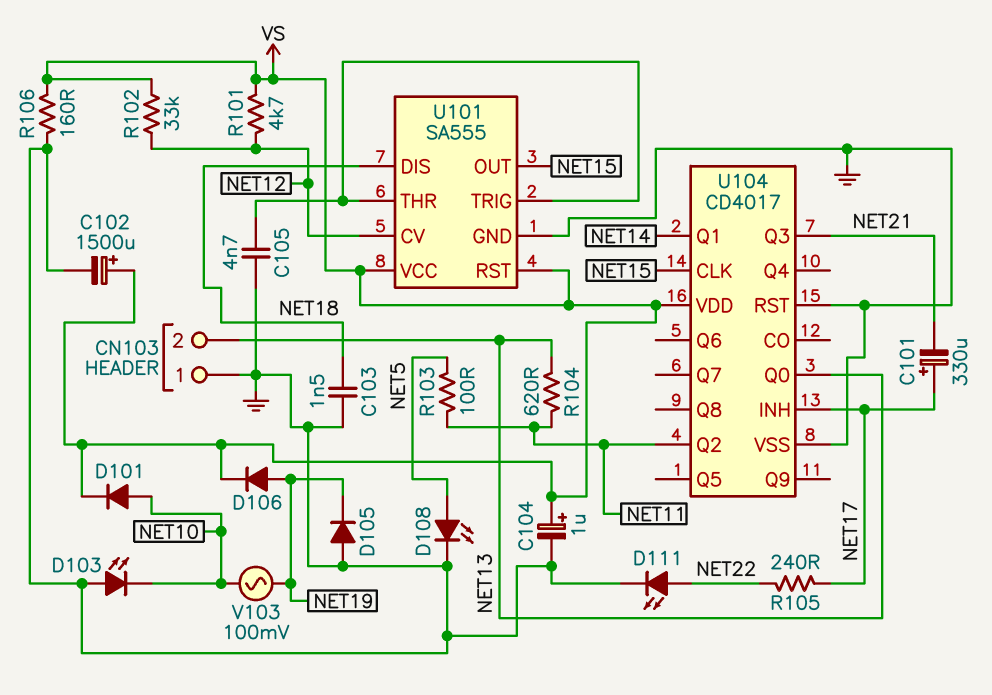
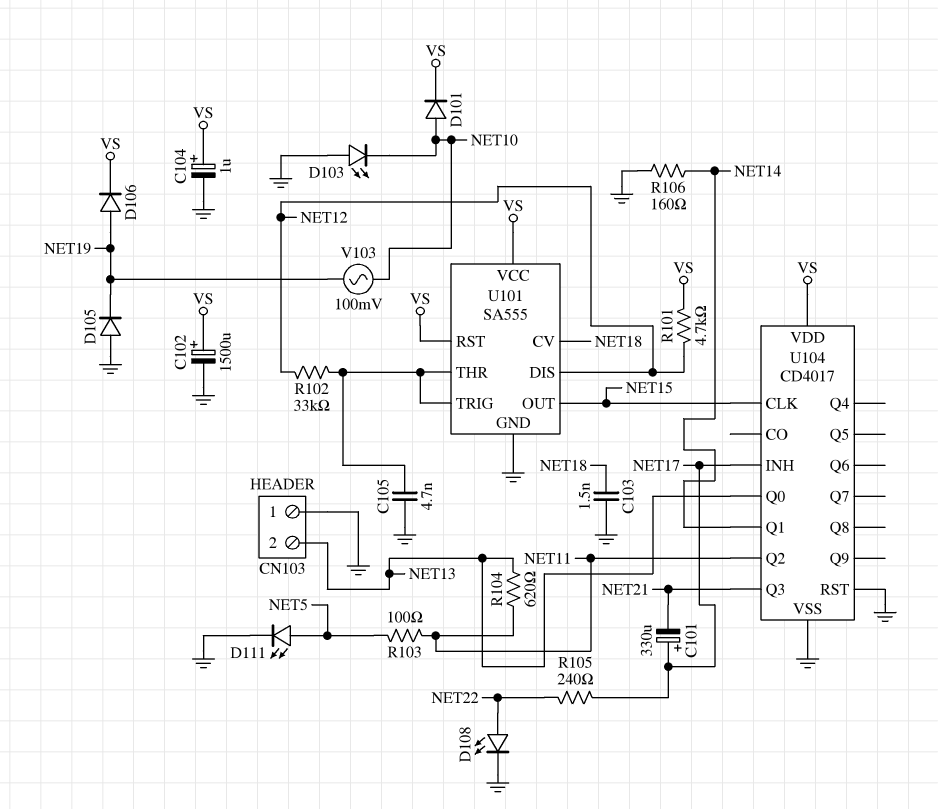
D108: LED (A NET5, K GND) -> LED (A NET22, K GND)
D111: LED (A NET22, K GND) -> LED (A NET5, K GND)
R102: 33k (NET12, VS) -> 33k (NET12, U101/THR)
R106: 160 (GND, VS) -> 160 (GND, NET14)
U101 pin CV: NET12 -> NET18
U101 pin DIS: NET18 -> NET12

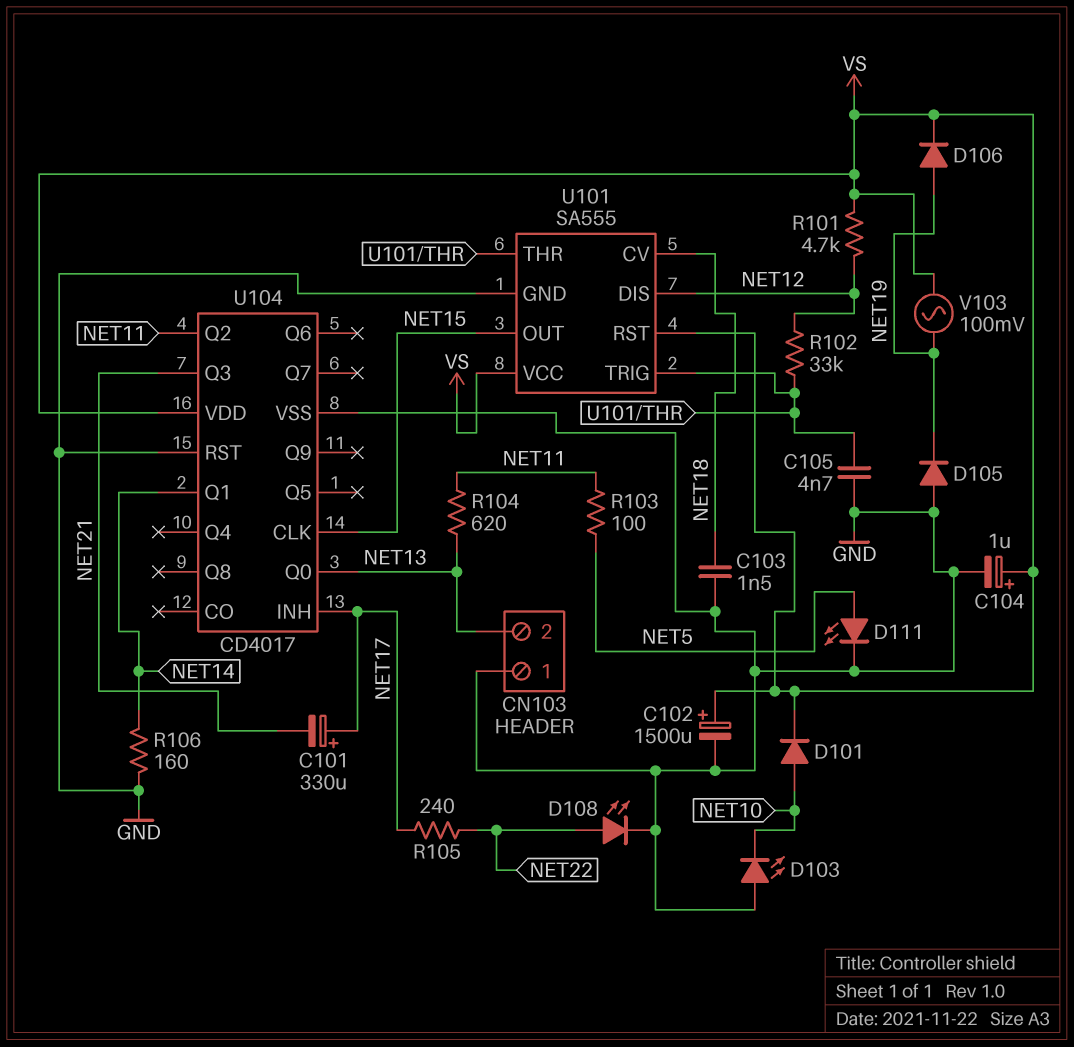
V103: AC 100mV (NET10, NET19) -> AC 100mV (NET19, VS)

